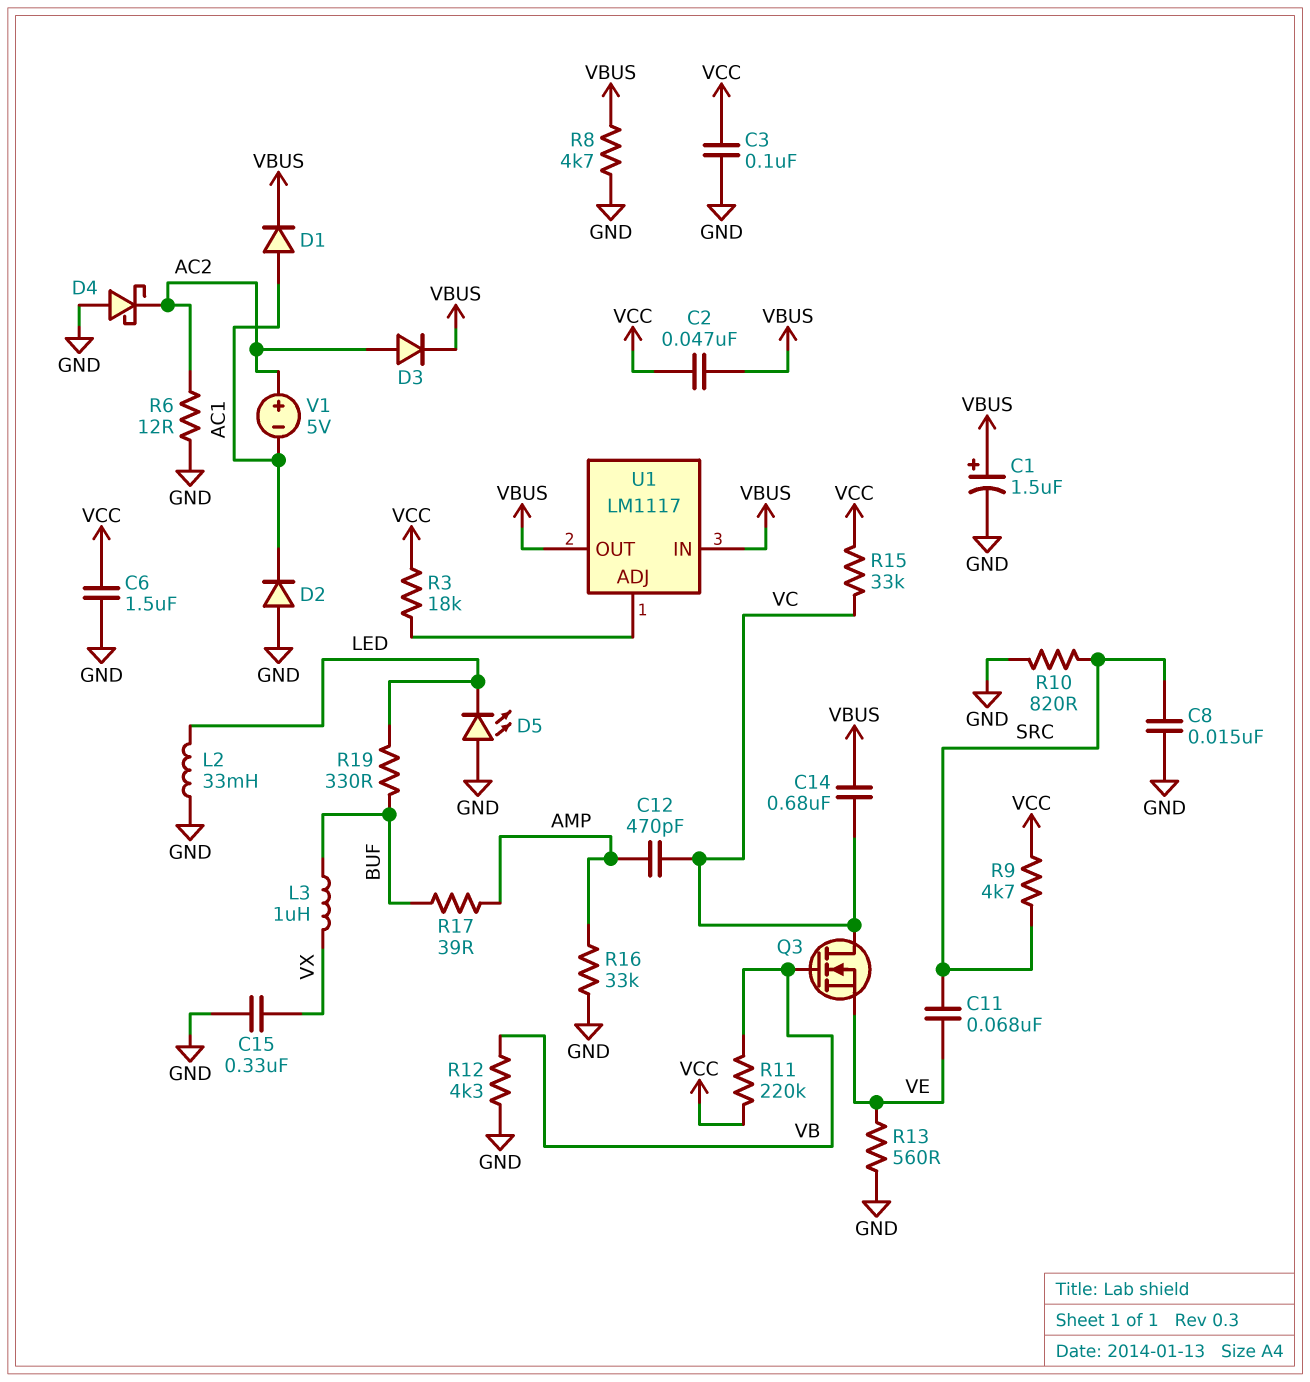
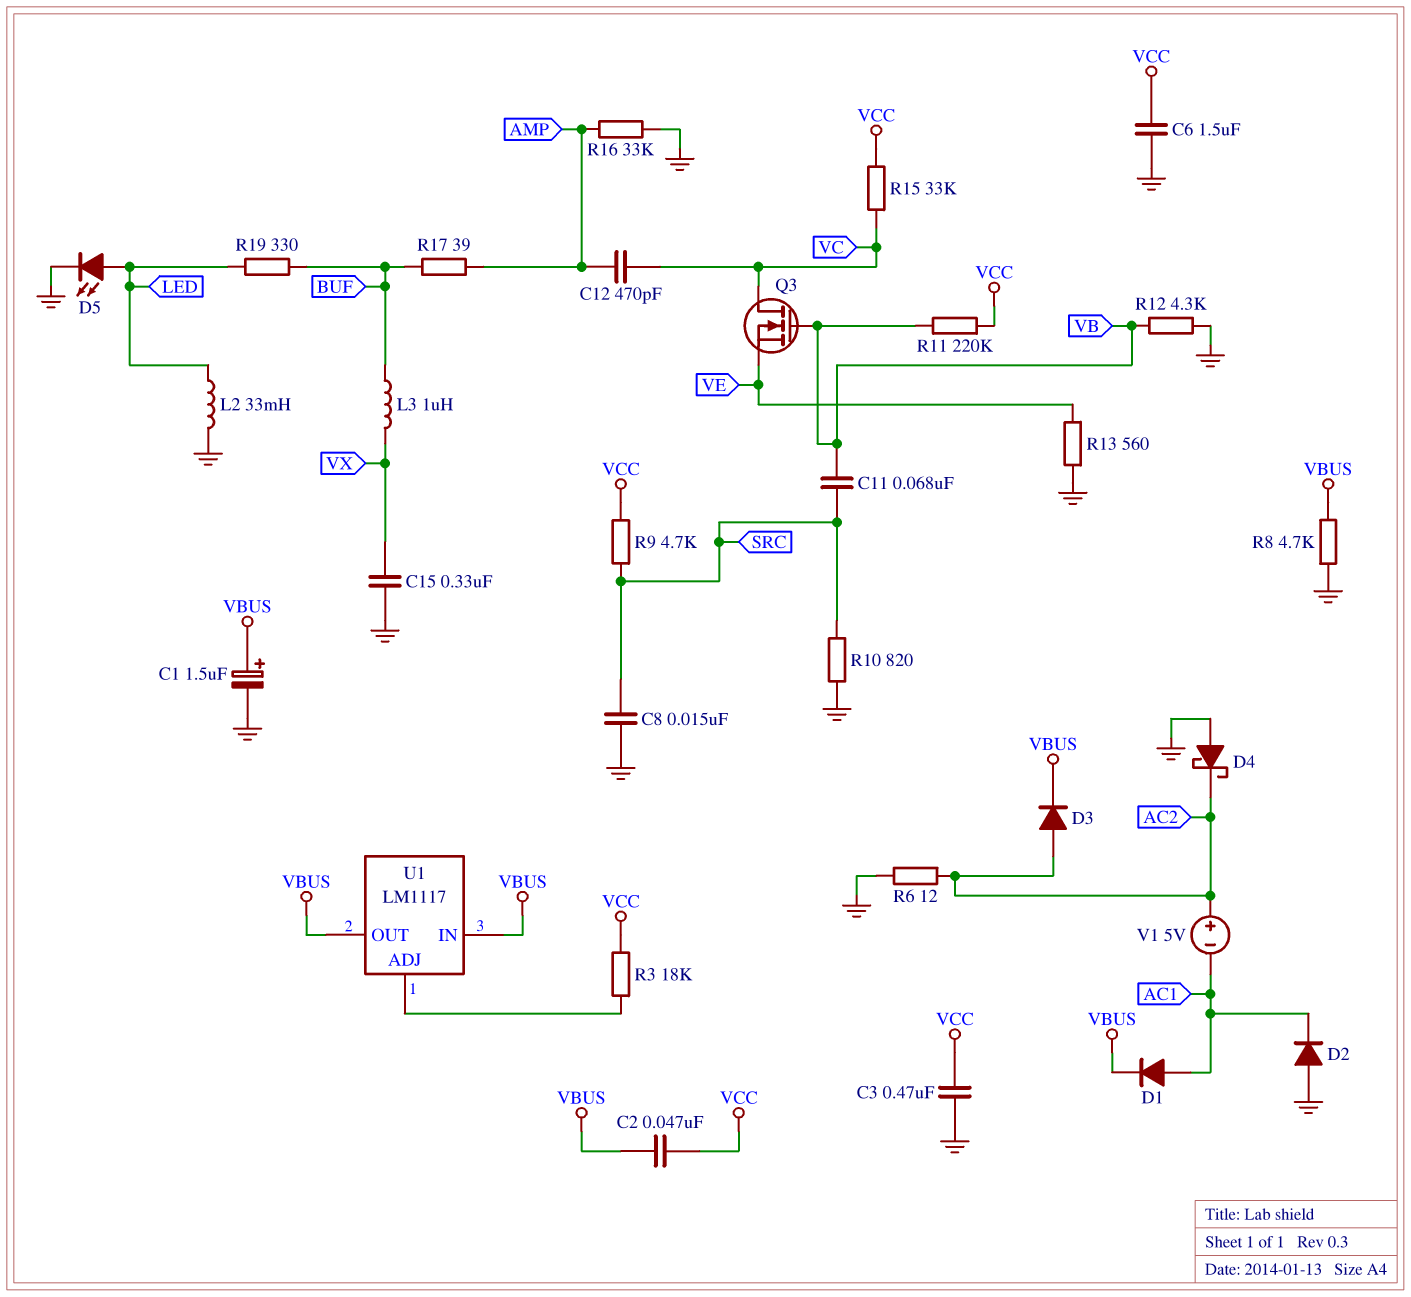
C3: 100nF (GND, VCC) -> 470nF (GND, VCC)
C11: 68nF (SRC, VE) -> 68nF (SRC, VB)
C14: 680nF (VBUS, VC) -> none
D5: LED (A GND, K LED) -> LED (A LED, K GND)

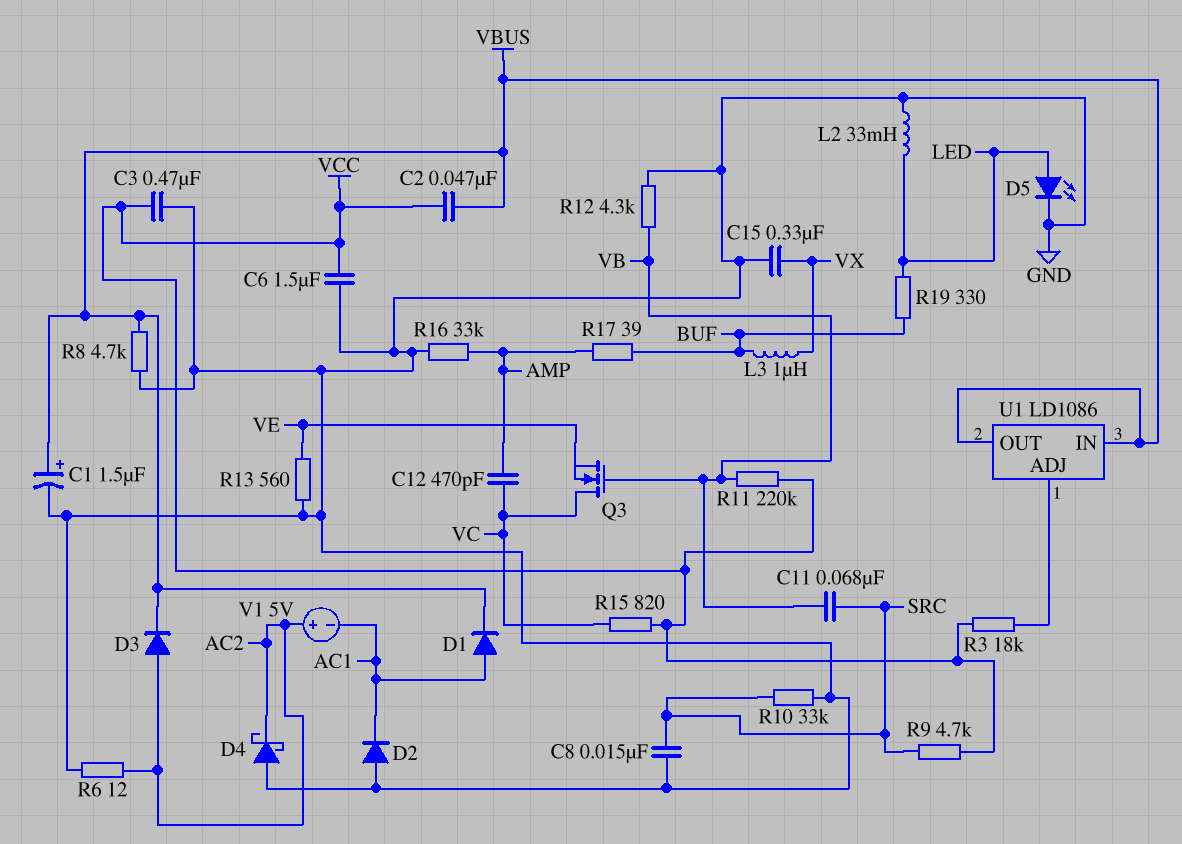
R10: 820 (GND, SRC) -> 33k (GND, SRC)
R15: 33k (VC, VCC) -> 820 (VC, VCC)
U1: LM1117 -> LD1086

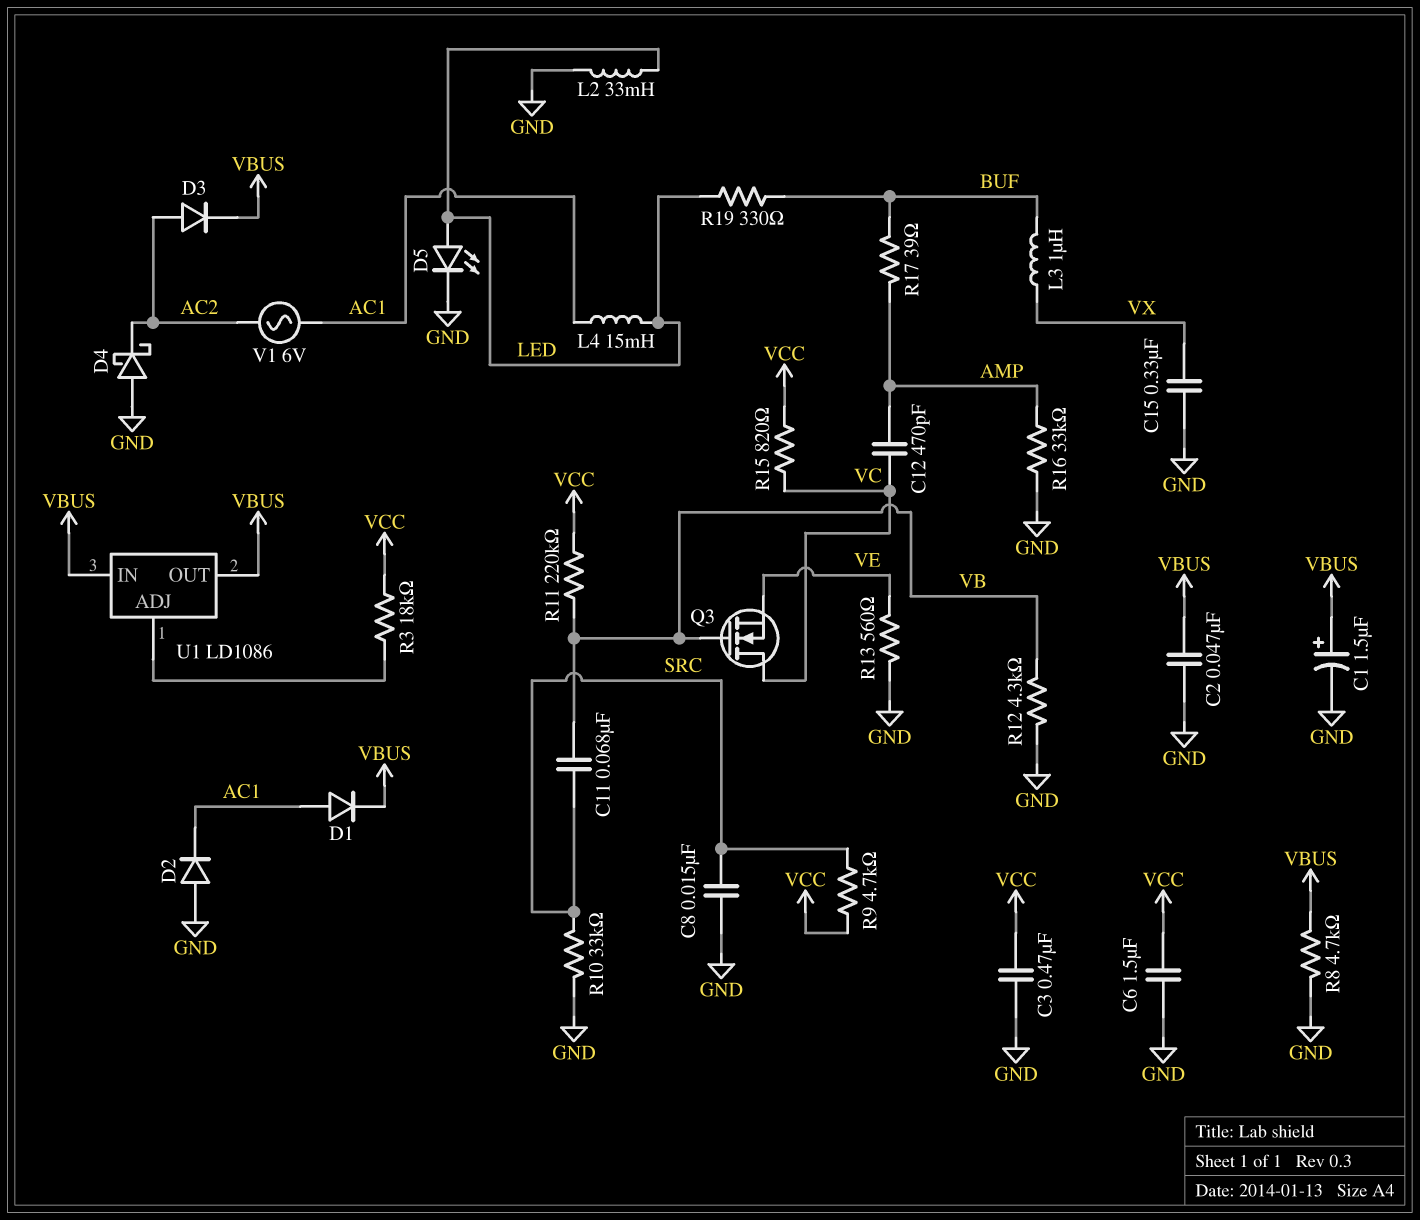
C2: 47nF (VBUS, VCC) -> 47nF (GND, VBUS)
L4: none -> 15mH (AC1, LED)
R6: 12 (AC2, GND) -> none
V1: 5V (plus AC2, minus AC1) -> AC 6V (AC1, AC2)

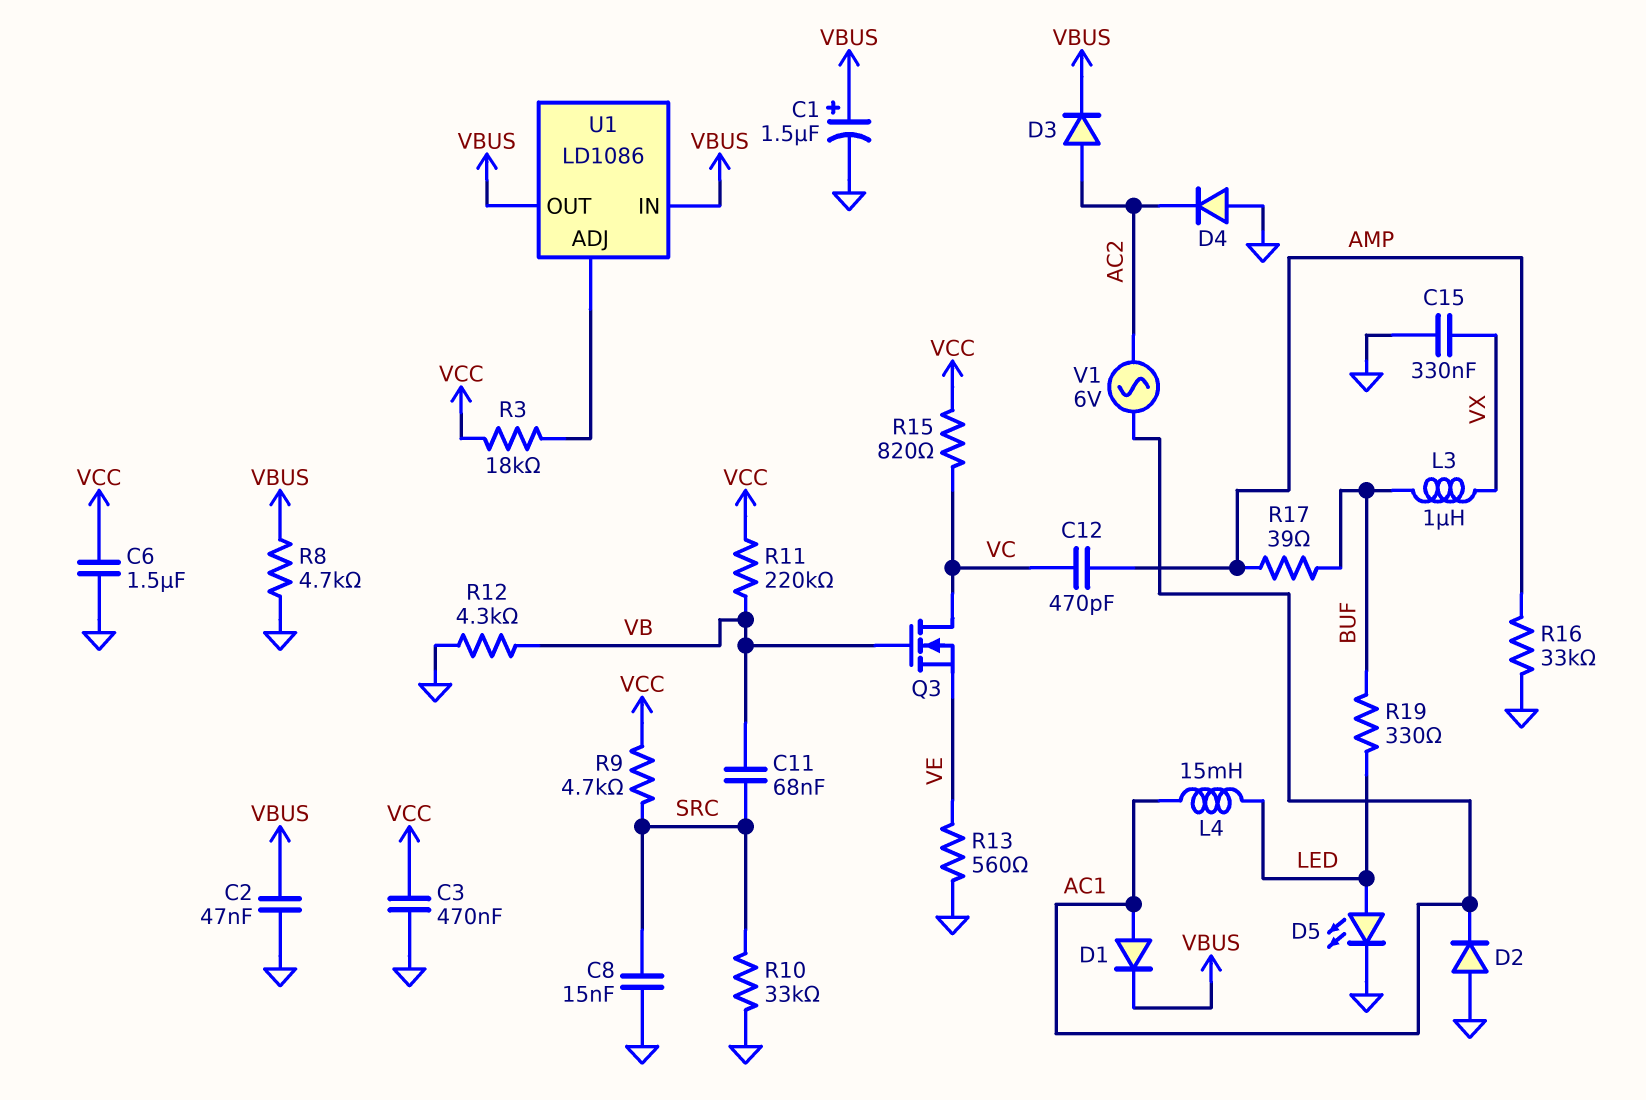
D4: schottky (A GND, K AC2) -> diode (A GND, K AC2)
L2: 33mH (GND, LED) -> none

